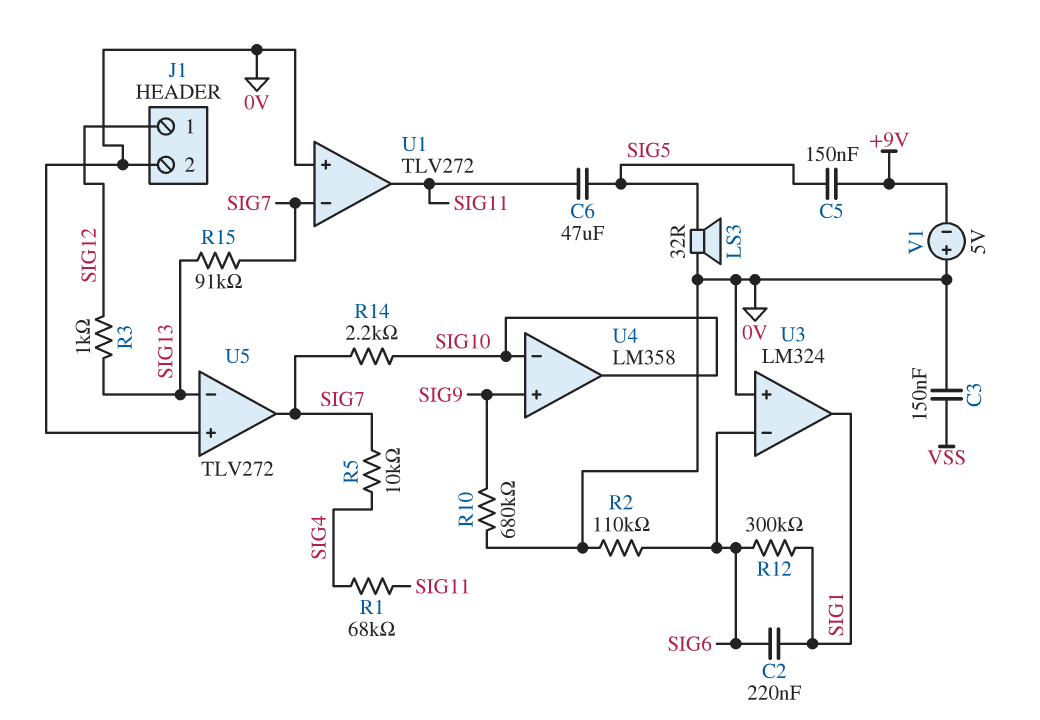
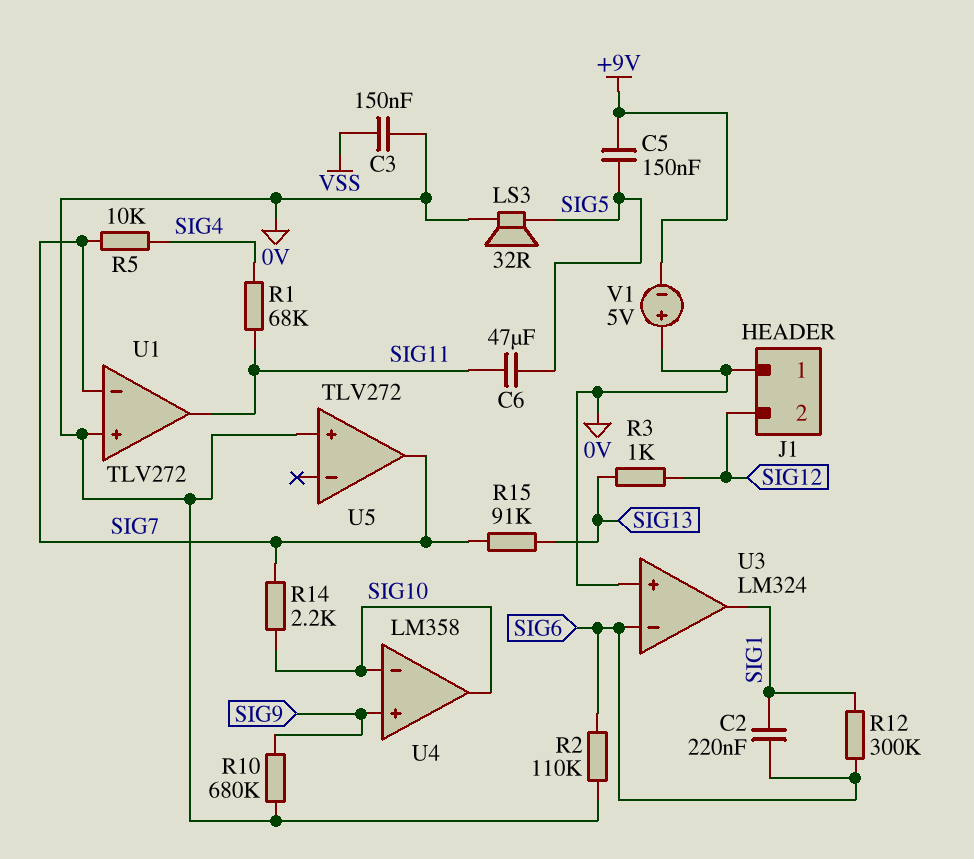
J1 pin 1: SIG12 -> 0V
J1 pin 2: 0V -> SIG12
U5 pin in-: SIG13 -> none

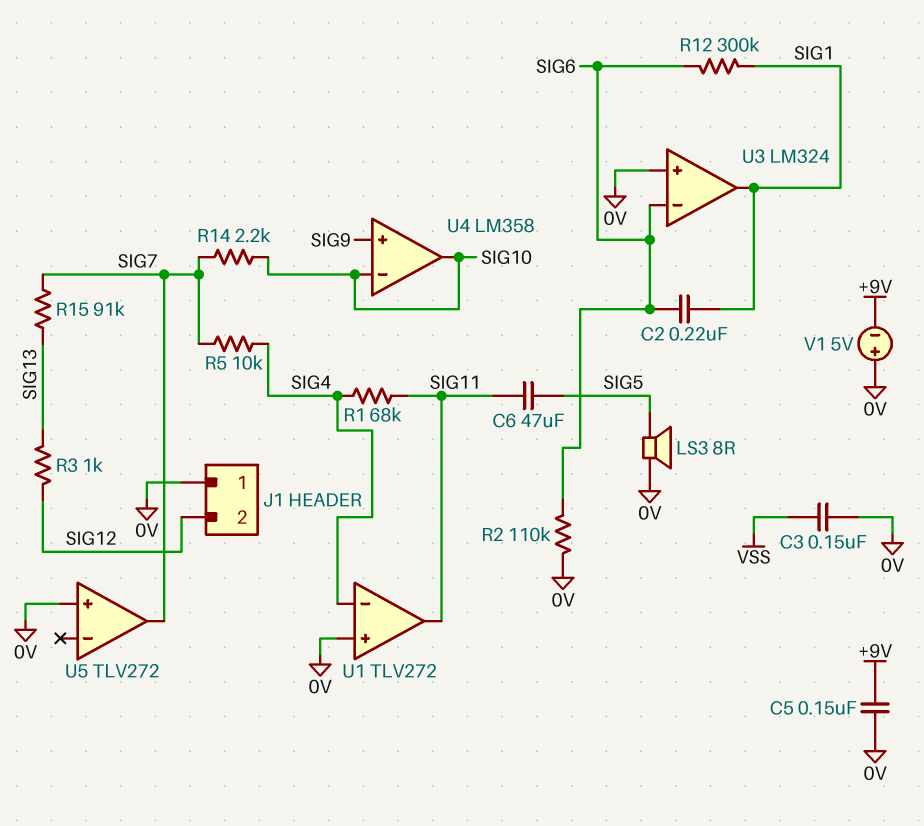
C5: 150nF (+9V, SIG5) -> 150nF (+9V, 0V)
LS3: speaker 32R (0V, SIG5) -> speaker 8R (0V, SIG5)
R10: 680k (0V, SIG9) -> none
U1 pin in-: SIG7 -> SIG4

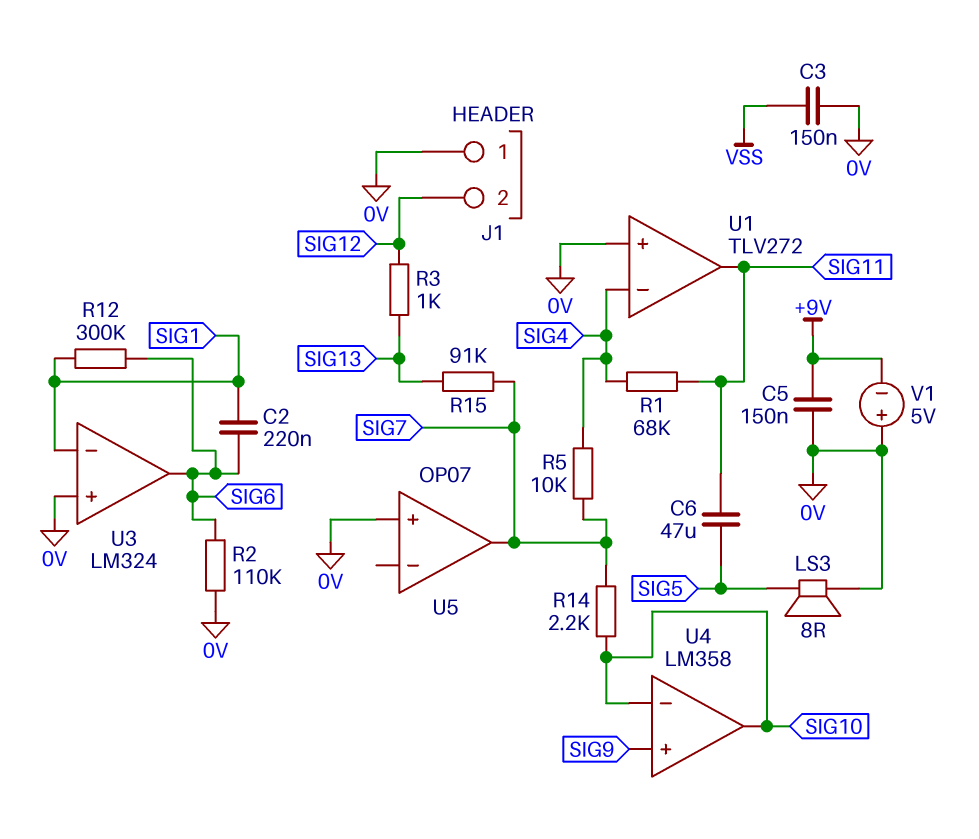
U3 pin in-: SIG6 -> SIG1
U3 pin out: SIG1 -> SIG6
U5: TLV272 -> OP07

